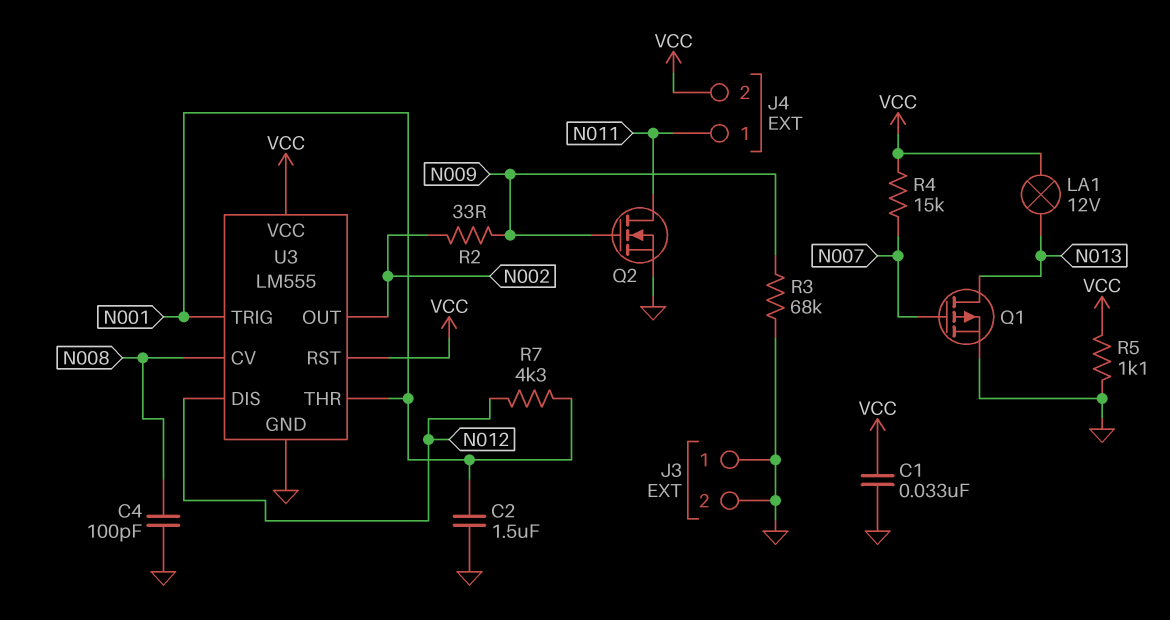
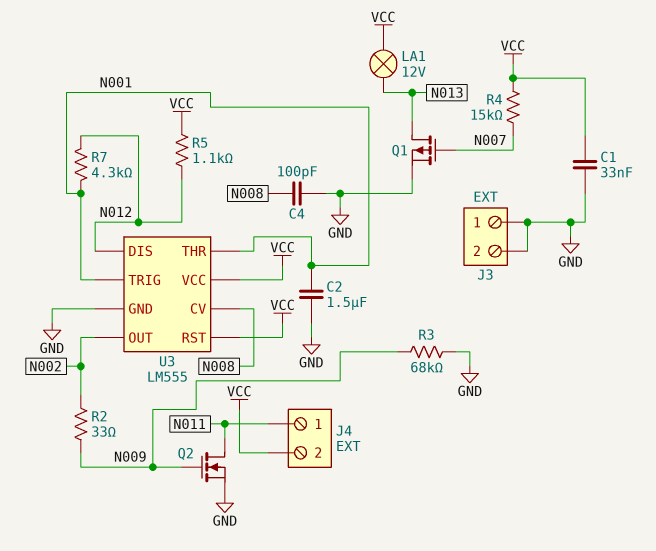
R5: 1.1k (GND, VCC) -> 1.1k (N012, VCC)

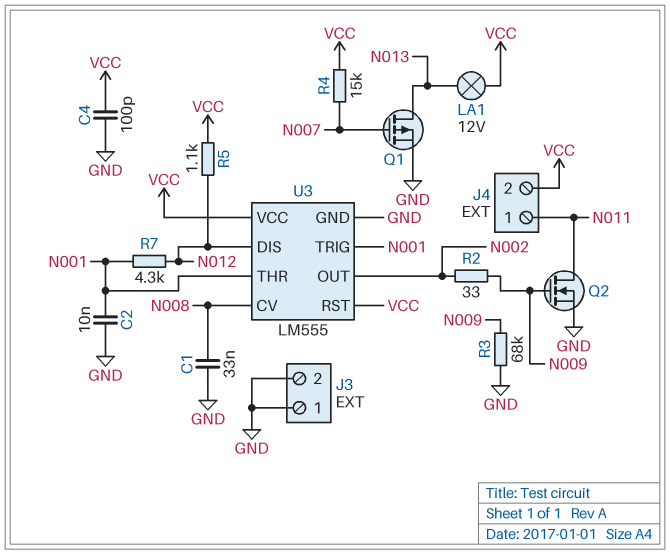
C1: 33nF (GND, VCC) -> 33nF (GND, N008)
C2: 1.5uF (GND, N001) -> 10nF (GND, N001)
C4: 100pF (GND, N008) -> 100pF (GND, VCC)

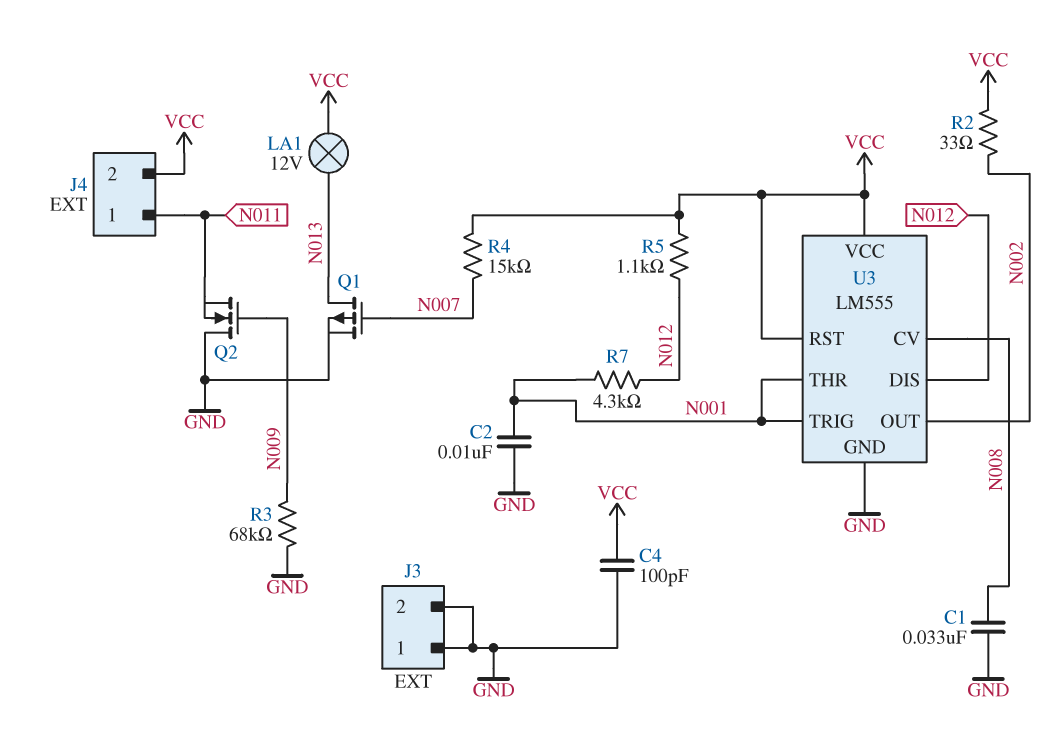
Q2: NMOS (G N009, D N011, S GND) -> NMOS (G N009, D GND, S N011)
R2: 33 (N002, N009) -> 33 (N002, VCC)

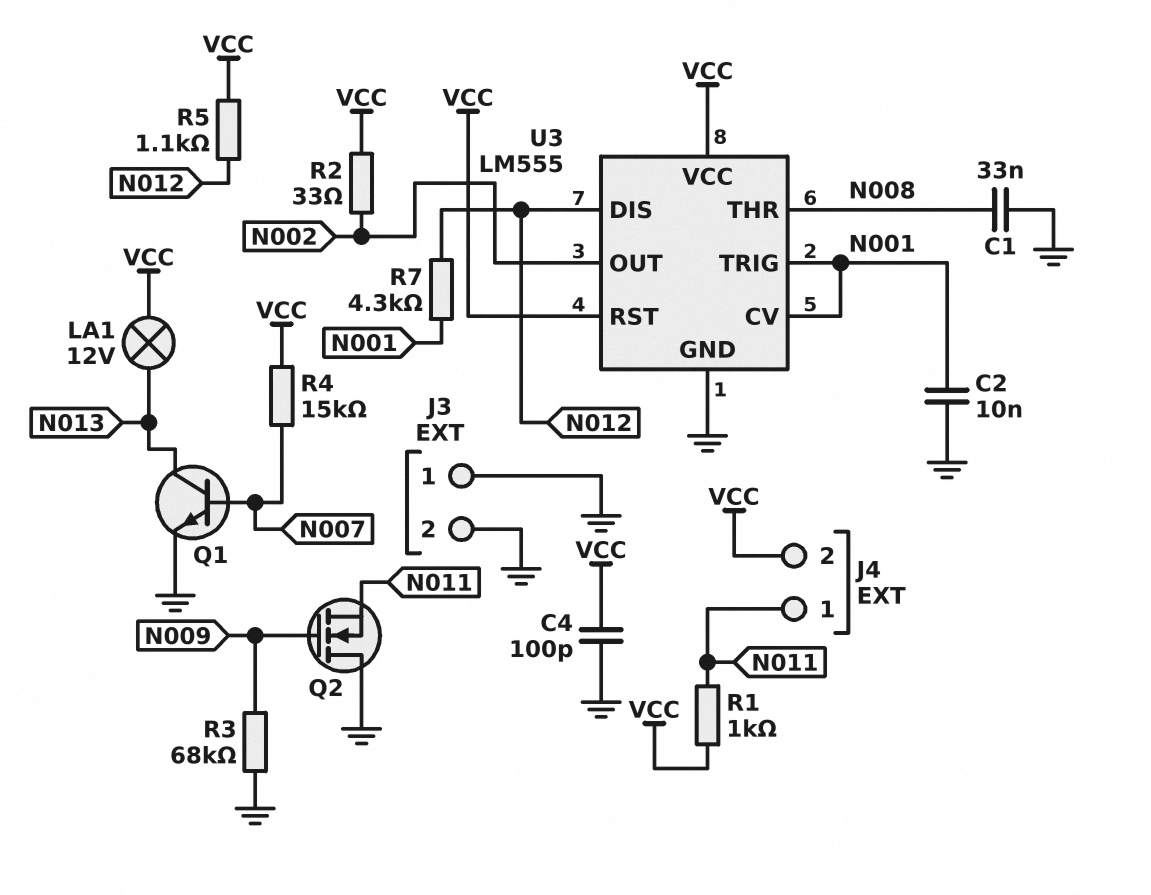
Q1: PMOS (G N007, D N013, S GND) -> NPN (B N007, C N013, E GND)
R1: none -> 1k (N011, VCC)
U3 pin CV: N008 -> N001
U3 pin THR: N001 -> N008

